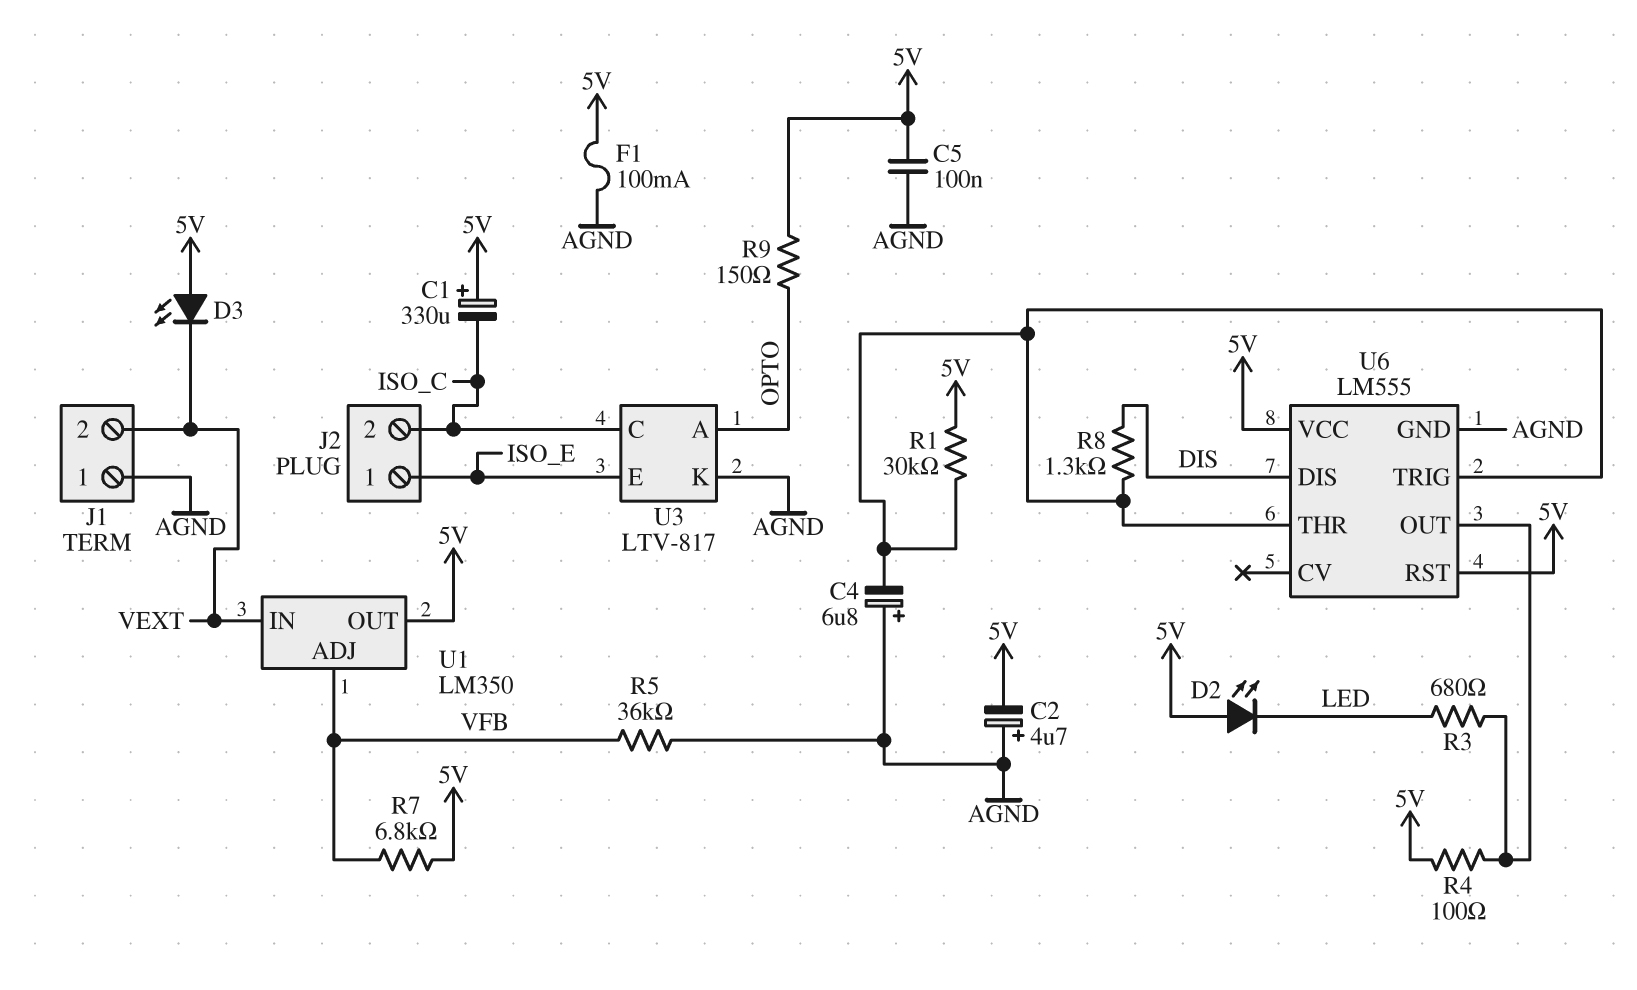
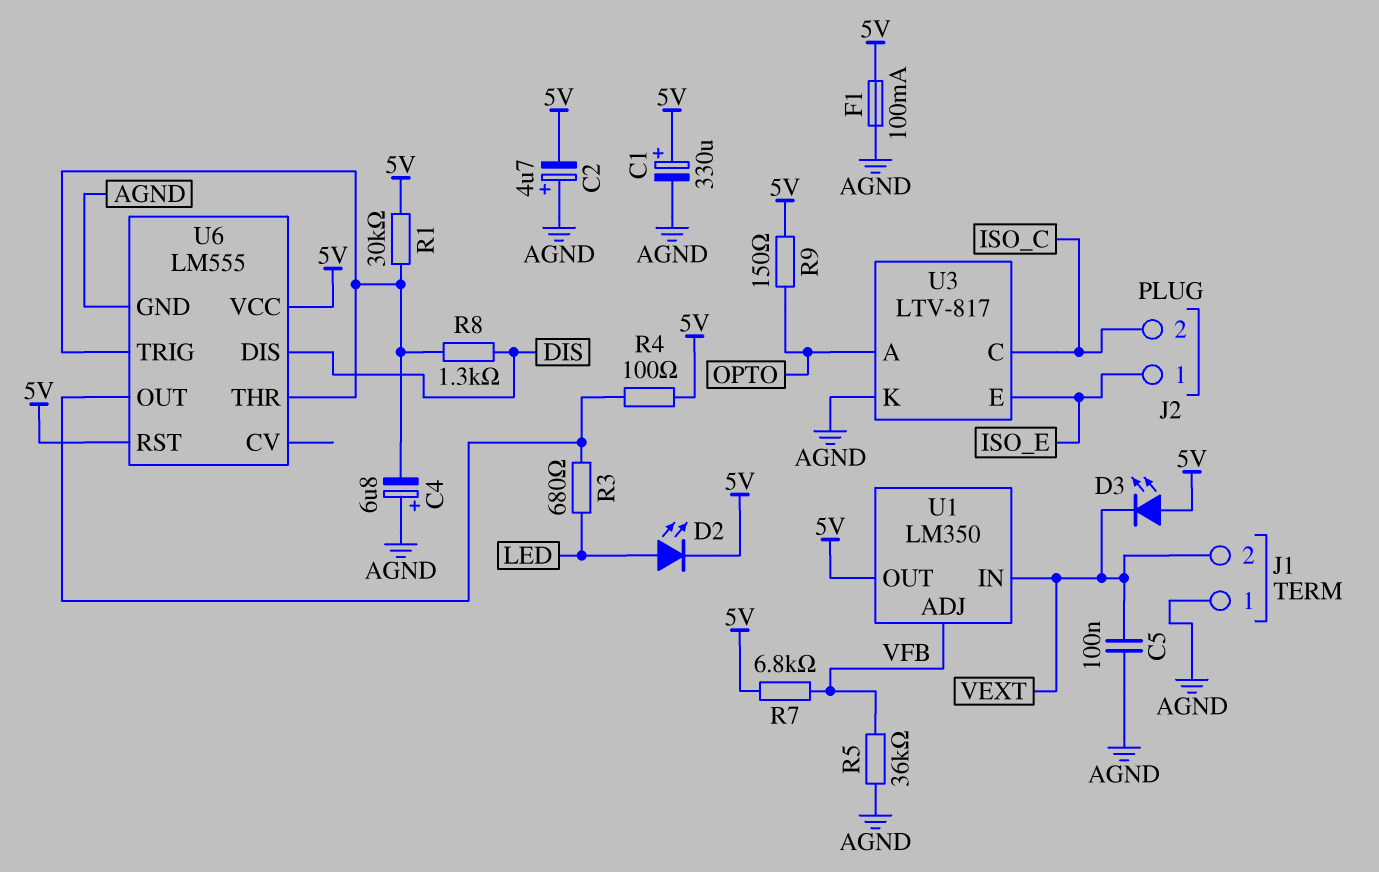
C1: 330uF (plus 5V, minus ISO_C) -> 330uF (plus 5V, minus AGND)
C5: 100nF (5V, AGND) -> 100nF (AGND, VEXT)
D2: LED (A 5V, K LED) -> LED (A LED, K 5V)

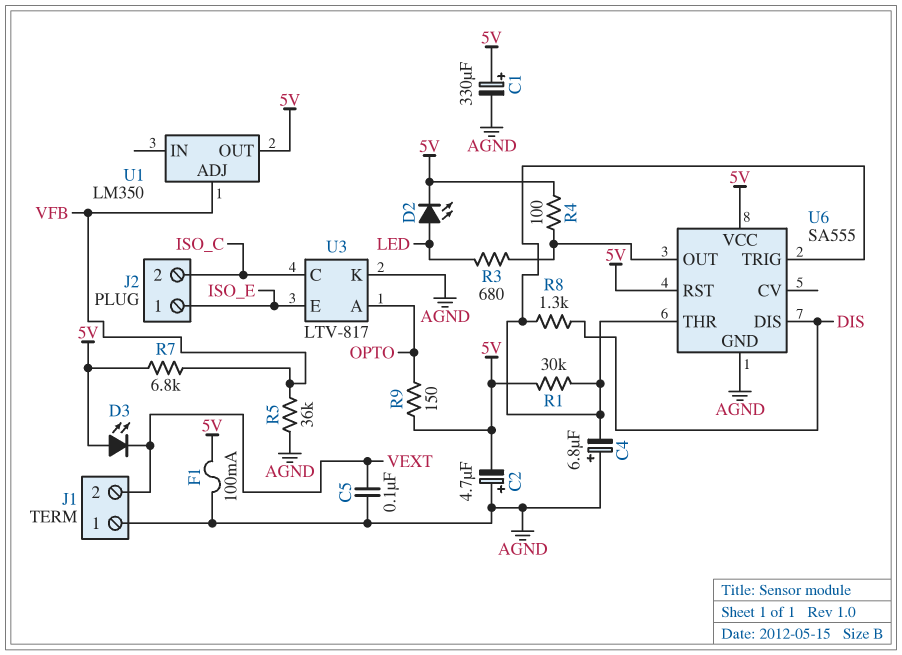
U1 pin IN: VEXT -> none
U6: LM555 -> SA555

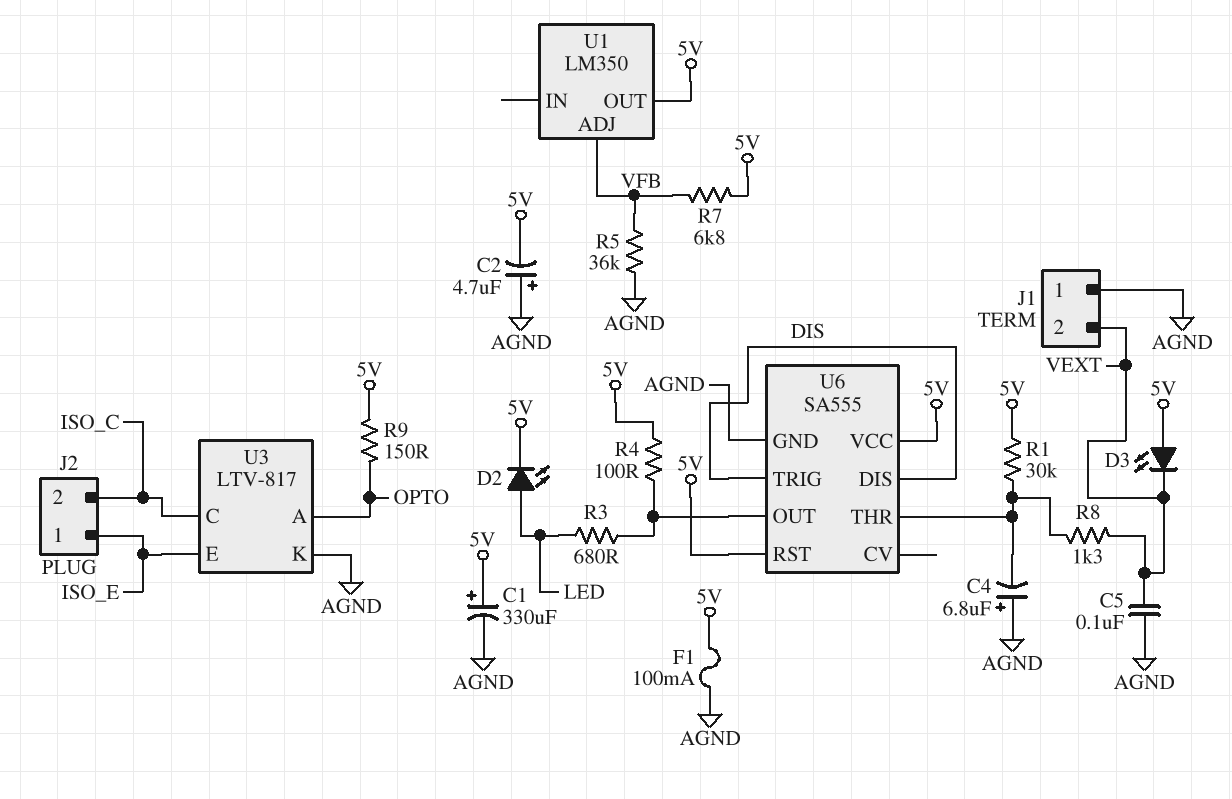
R8: 1.3k (DIS, U6/THR) -> 1.3k (U6/THR, VEXT)
U6 pin TRIG: U6/THR -> DIS

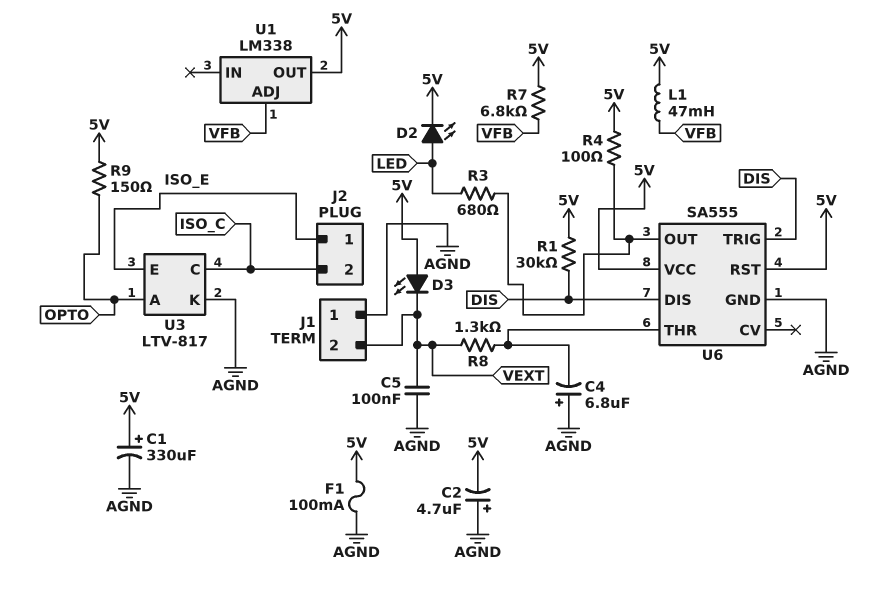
L1: none -> 47mH (5V, VFB)
R1: 30k (5V, U6/THR) -> 30k (5V, DIS)
R5: 36k (AGND, VFB) -> none
U1: LM350 -> LM338

